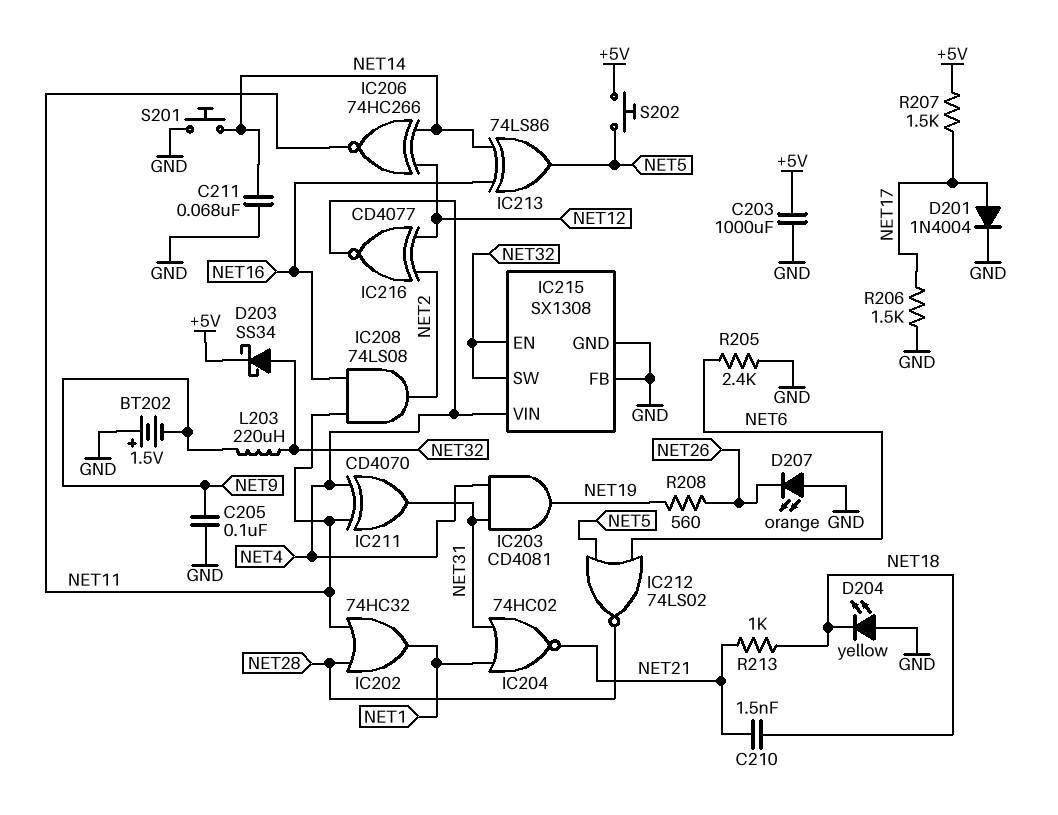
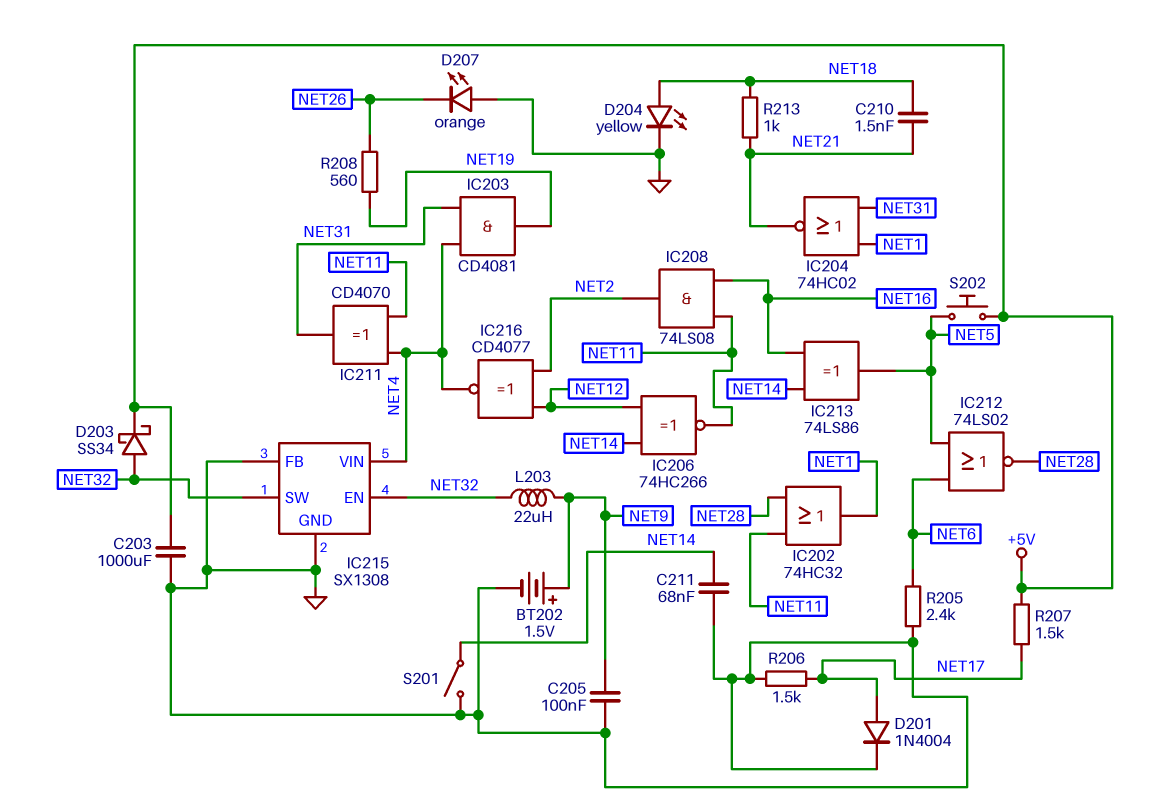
BT202: 1.5V (plus GND, minus NET9) -> 1.5V (plus NET9, minus GND)
D204: LED yellow (A GND, K NET18) -> LED yellow (A NET18, K GND)
L203: 220uH (NET9, NET32) -> 22uH (NET9, NET32)
S201: button (GND, NET14) -> switch (GND, NET14)

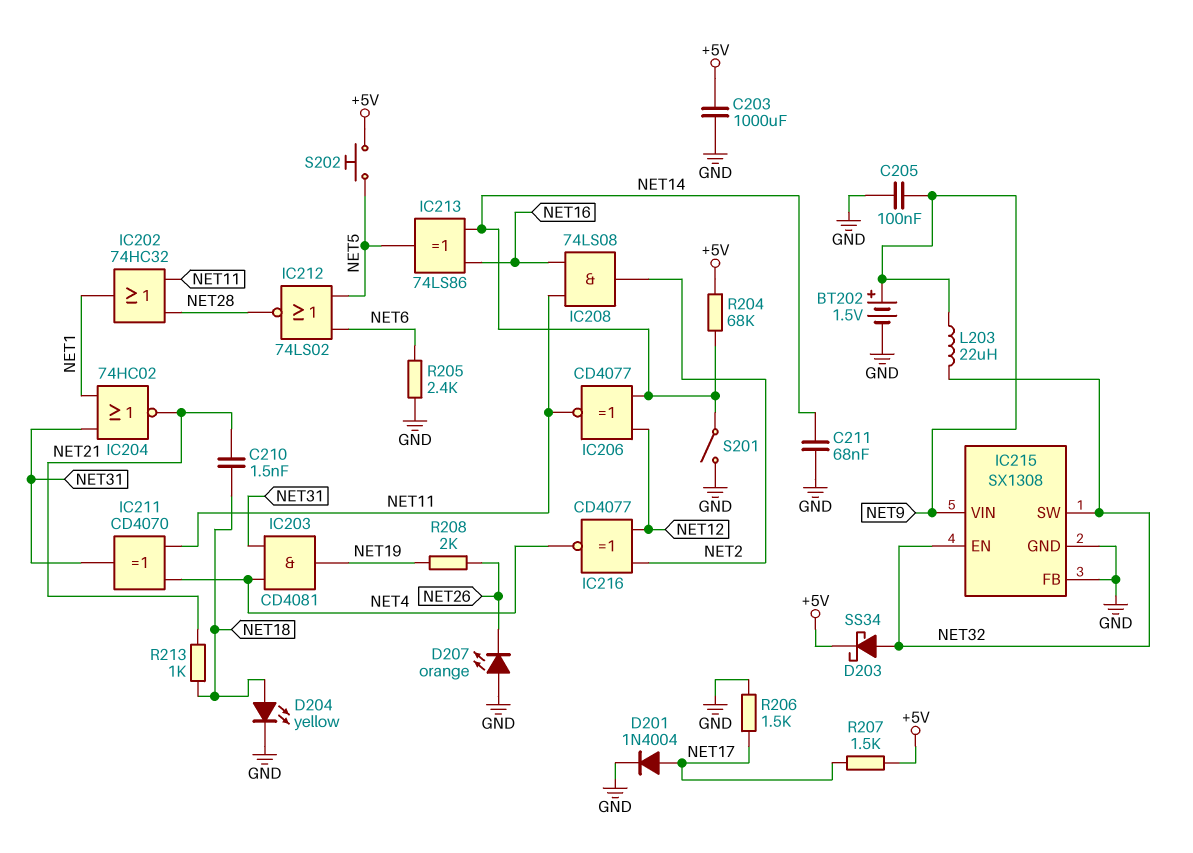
IC206: XNOR 74HC266 (in NET12, in NET14, out NET11) -> XNOR CD4077 (in NET12, in NET14, out NET11)
IC215 pin VIN: NET4 -> NET9
R204: none -> 68k (+5V, NET14)
R208: 560 (NET19, NET26) -> 2k (NET19, NET26)

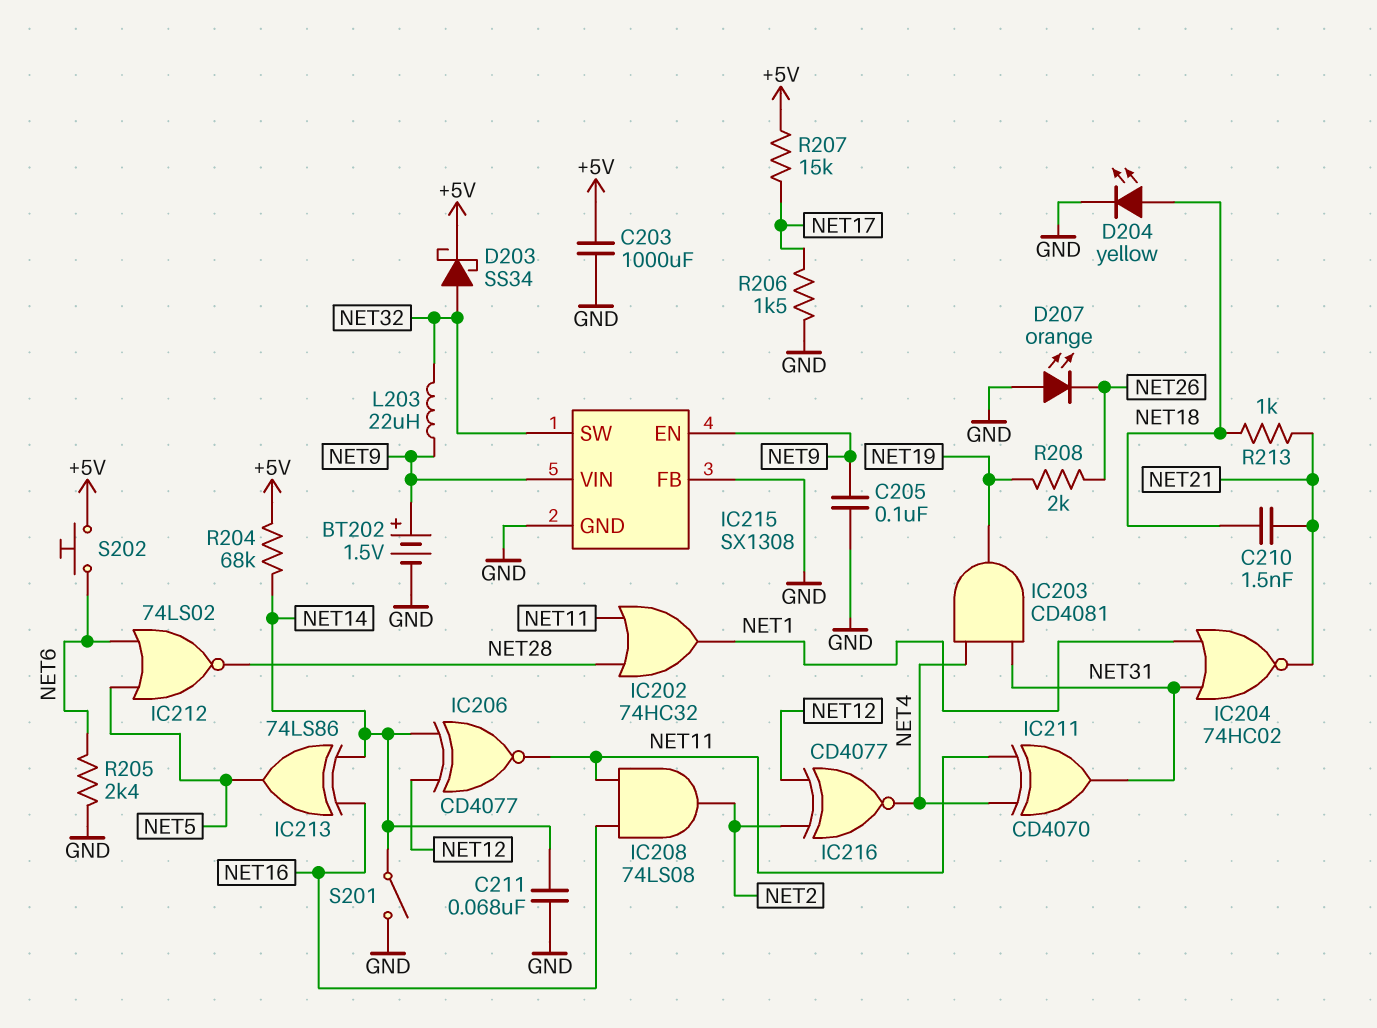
D201: diode 1N4004 (A NET17, K GND) -> none
IC215 pin EN: NET32 -> NET9
R207: 1.5k (+5V, NET17) -> 15k (+5V, NET17)
S202: button (+5V, NET5) -> button (+5V, NET6)

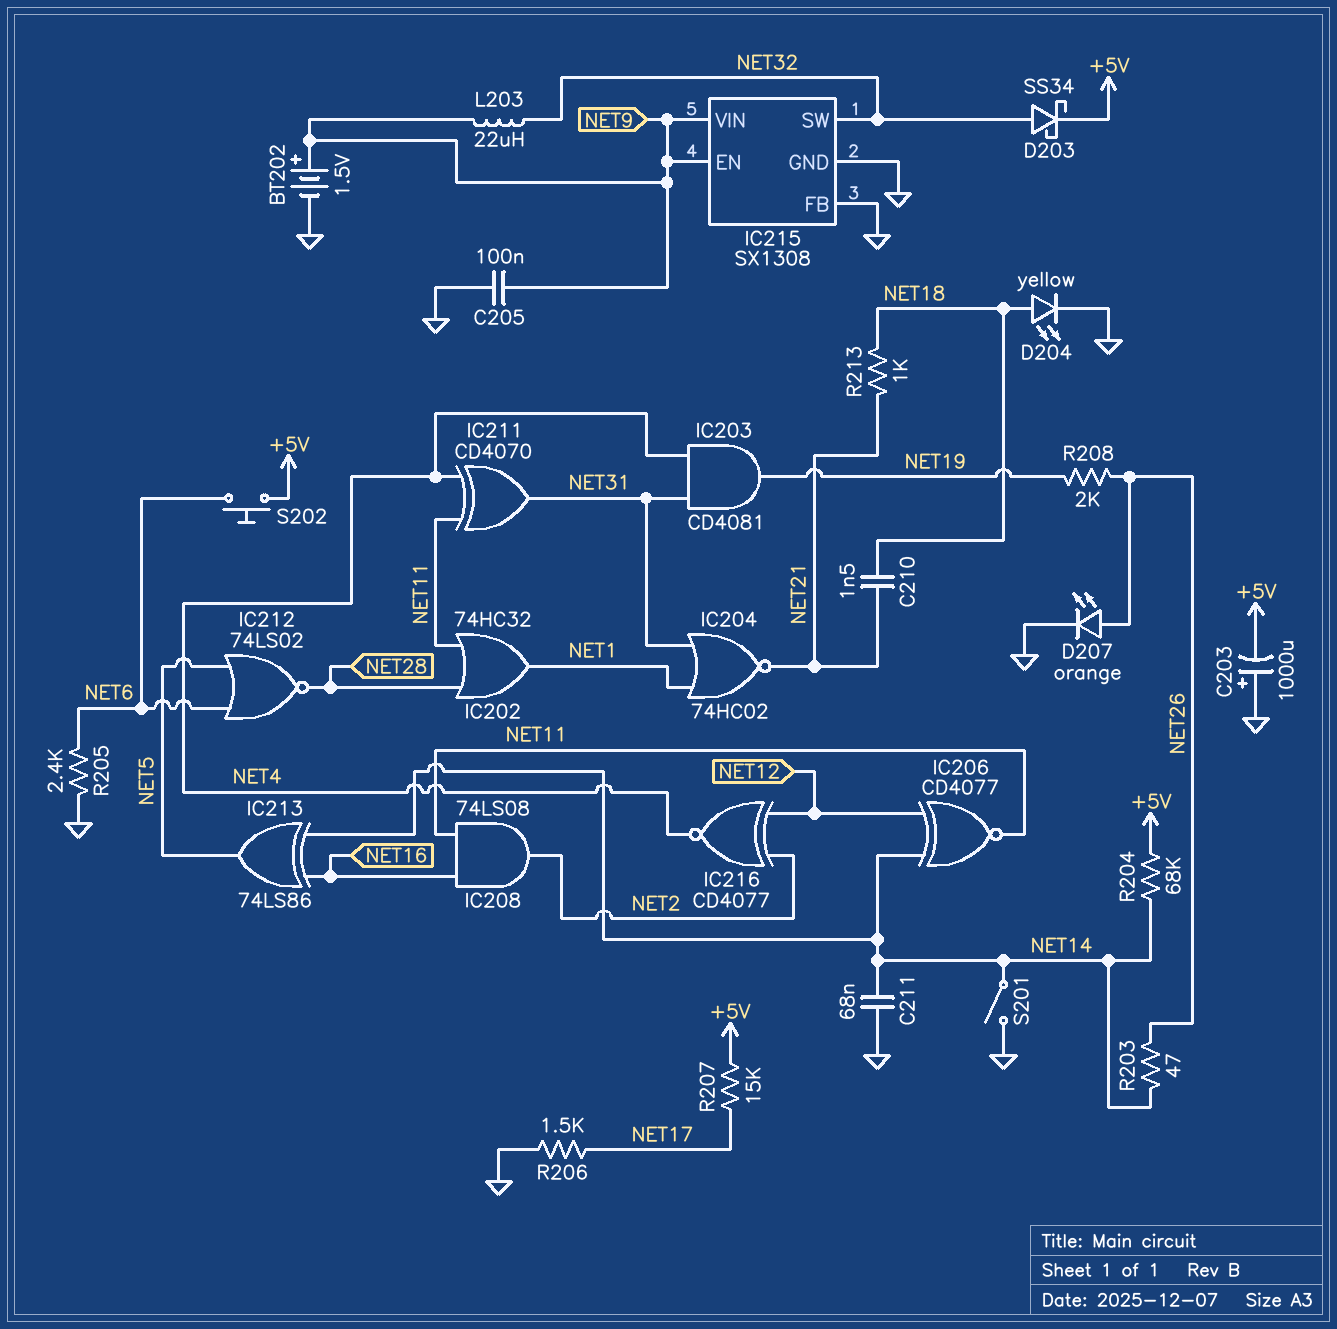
C203: 1000uF (+5V, GND) -> 1000uF (plus GND, minus +5V)
D207: LED orange (A GND, K NET26) -> LED orange (A NET26, K GND)
R203: none -> 47 (NET14, NET26)

